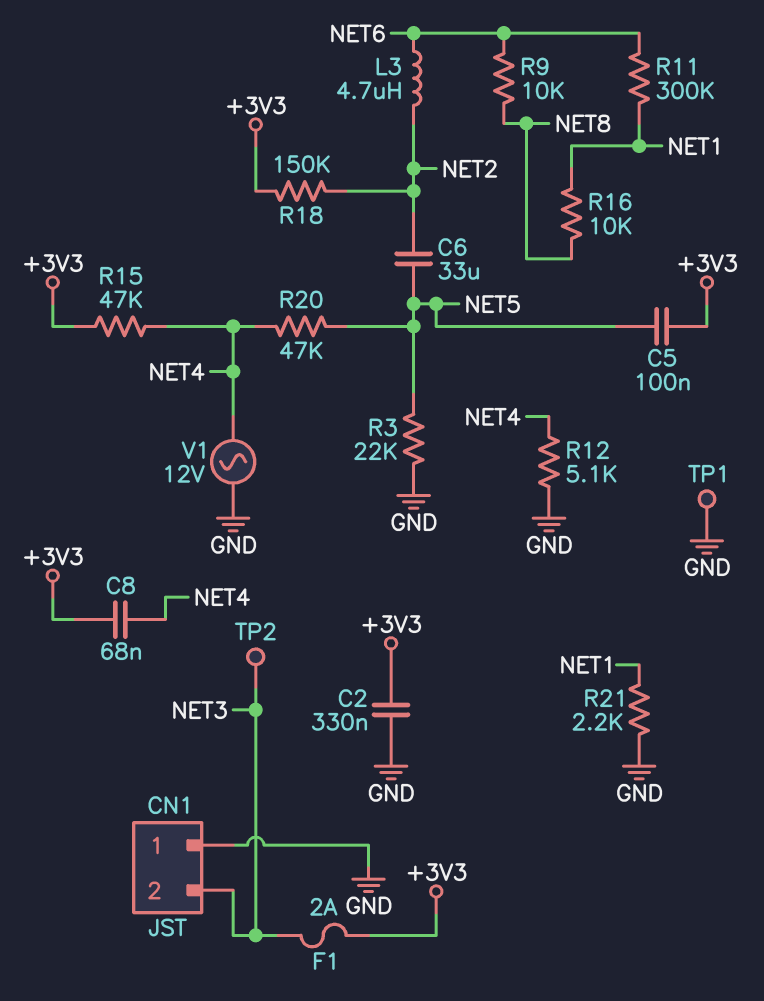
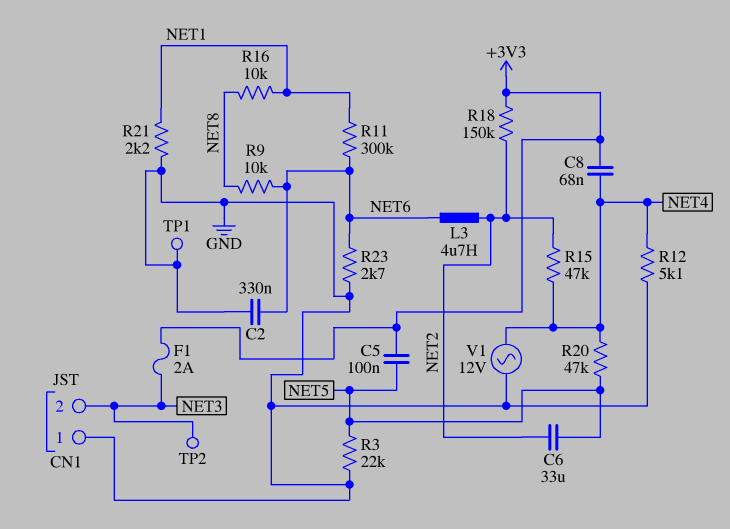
C2: 330nF (+3V3, GND) -> 330nF (GND, NET6)
R15: 47k (+3V3, NET4) -> 47k (NET2, NET4)
R23: none -> 2.7k (GND, NET6)

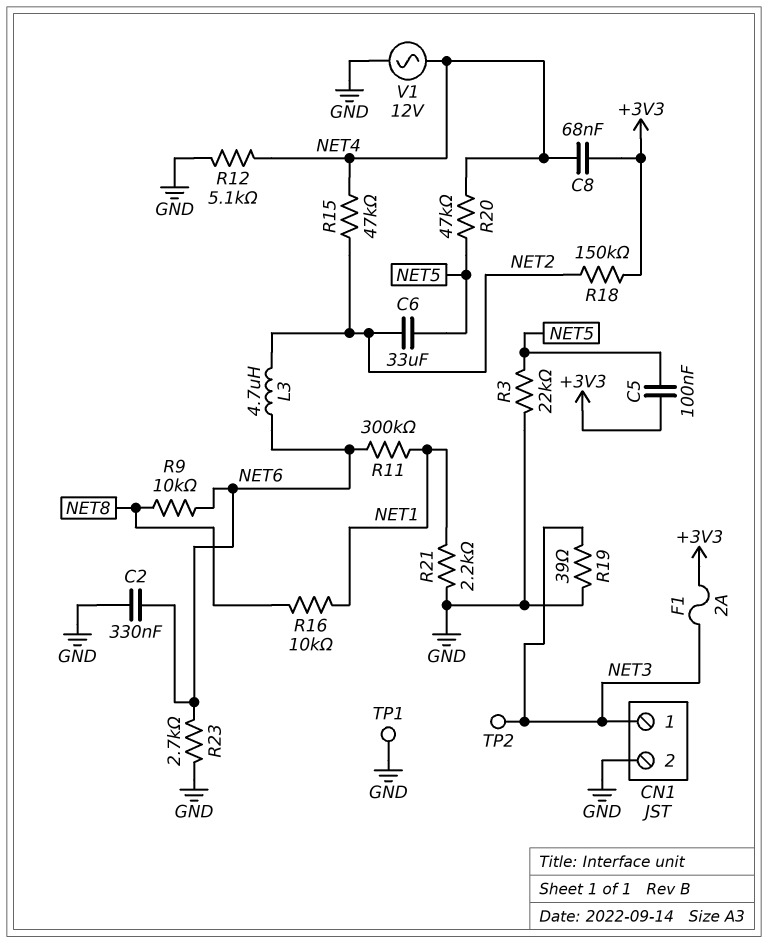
CN1 pin 1: GND -> NET3
CN1 pin 2: NET3 -> GND
R19: none -> 39 (GND, NET3)

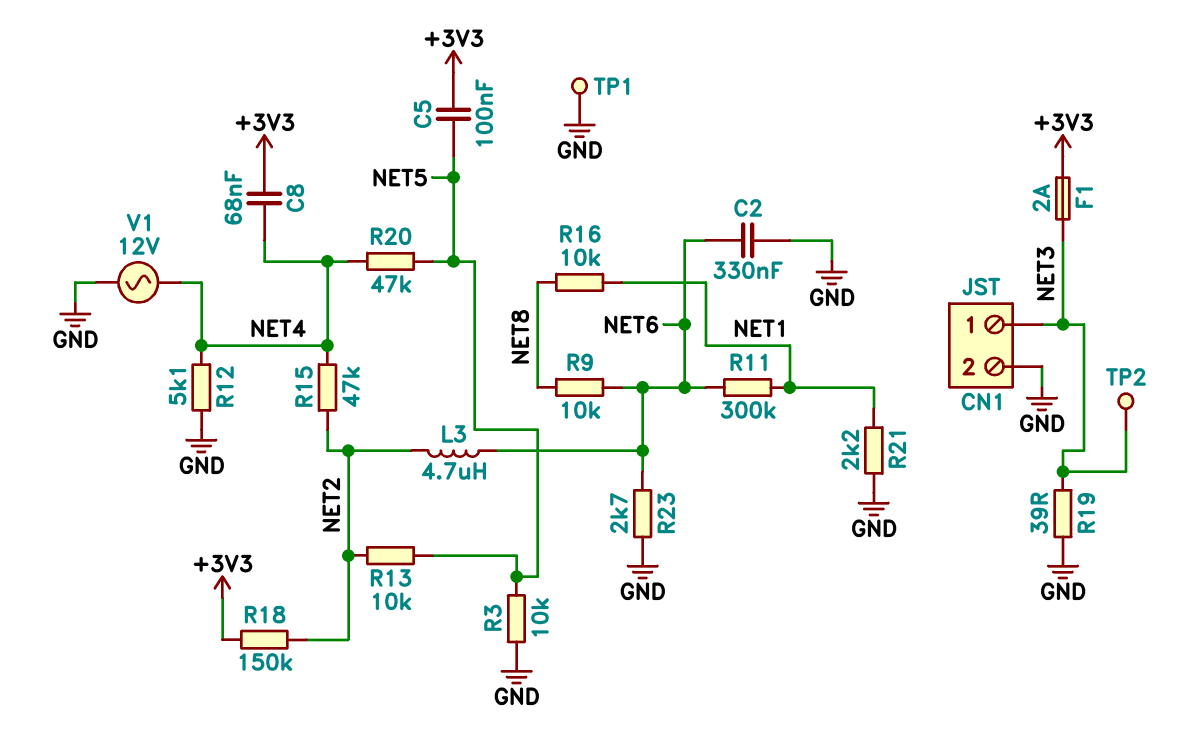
C6: 33uF (NET2, NET5) -> none
R3: 22k (GND, NET5) -> 10k (GND, NET5)
R13: none -> 10k (NET2, NET5)

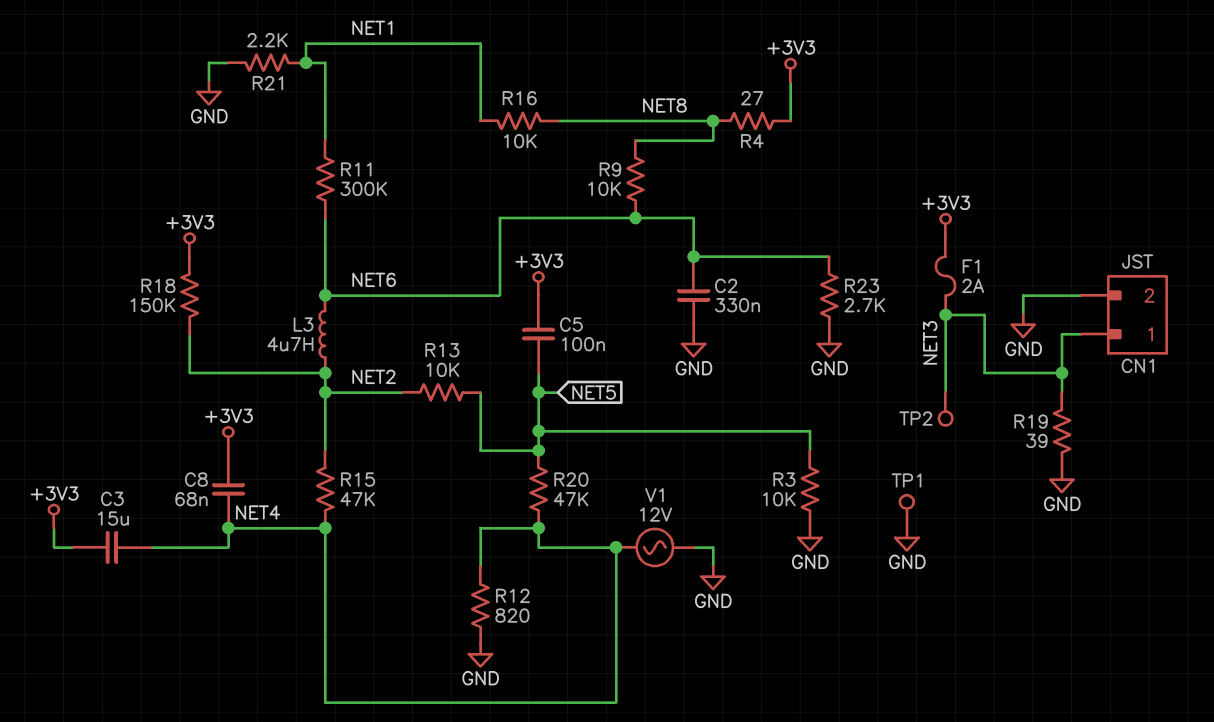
C3: none -> 15uF (+3V3, NET4)
R4: none -> 27 (+3V3, NET8)
R12: 5.1k (GND, NET4) -> 820 (GND, NET4)

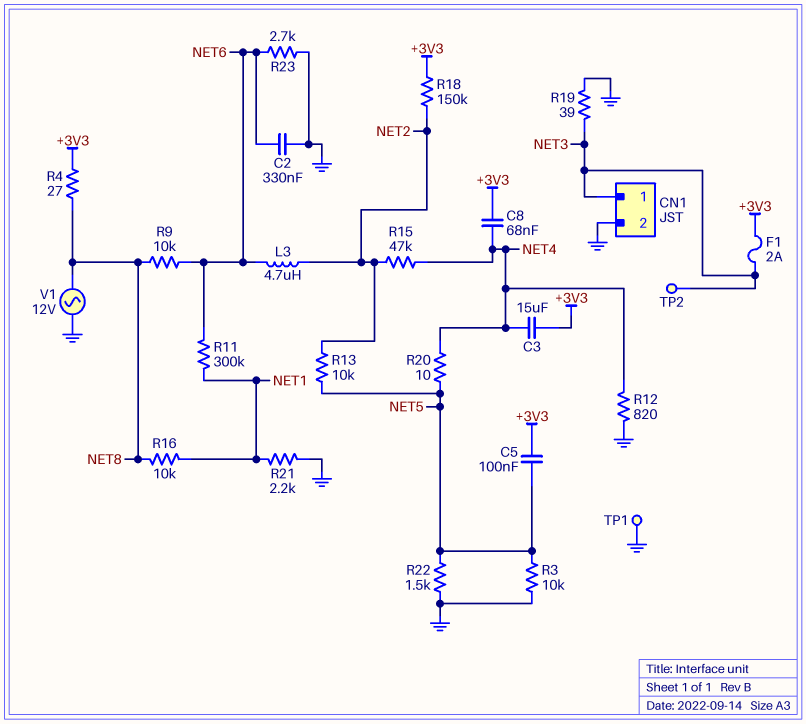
R20: 47k (NET4, NET5) -> 10 (NET4, NET5)
R22: none -> 1.5k (GND, NET5)
V1: AC 12V (GND, NET4) -> AC 12V (GND, NET8)

